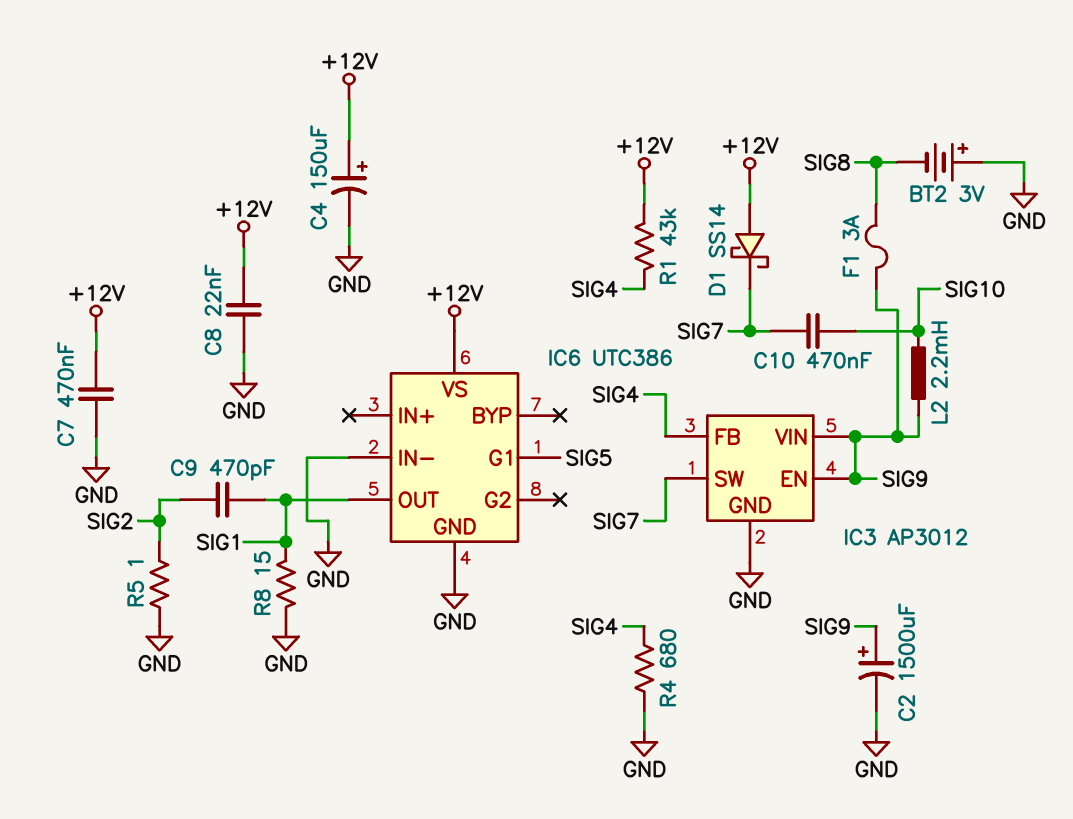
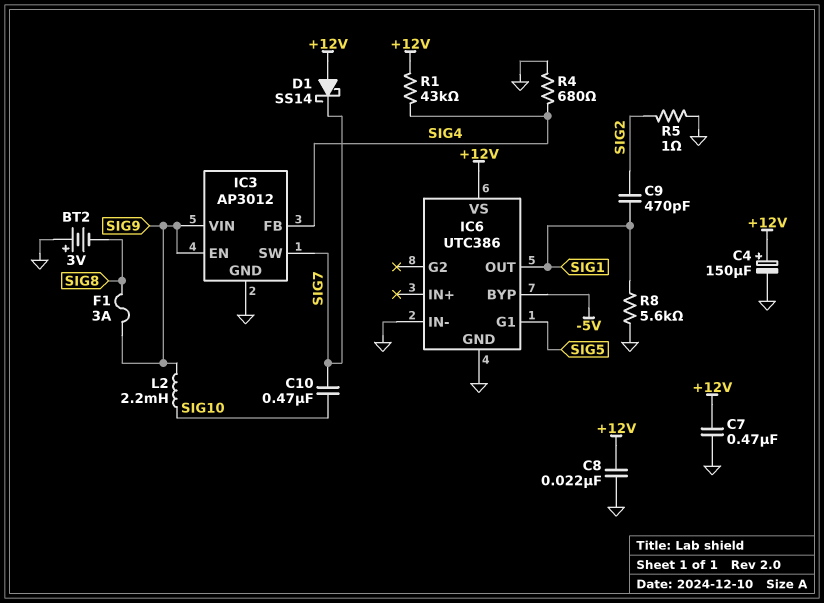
C2: 1500uF (plus SIG9, minus GND) -> none
IC6 pin BYP: none -> -5V
R8: 15 (GND, SIG1) -> 5.6k (GND, SIG1)

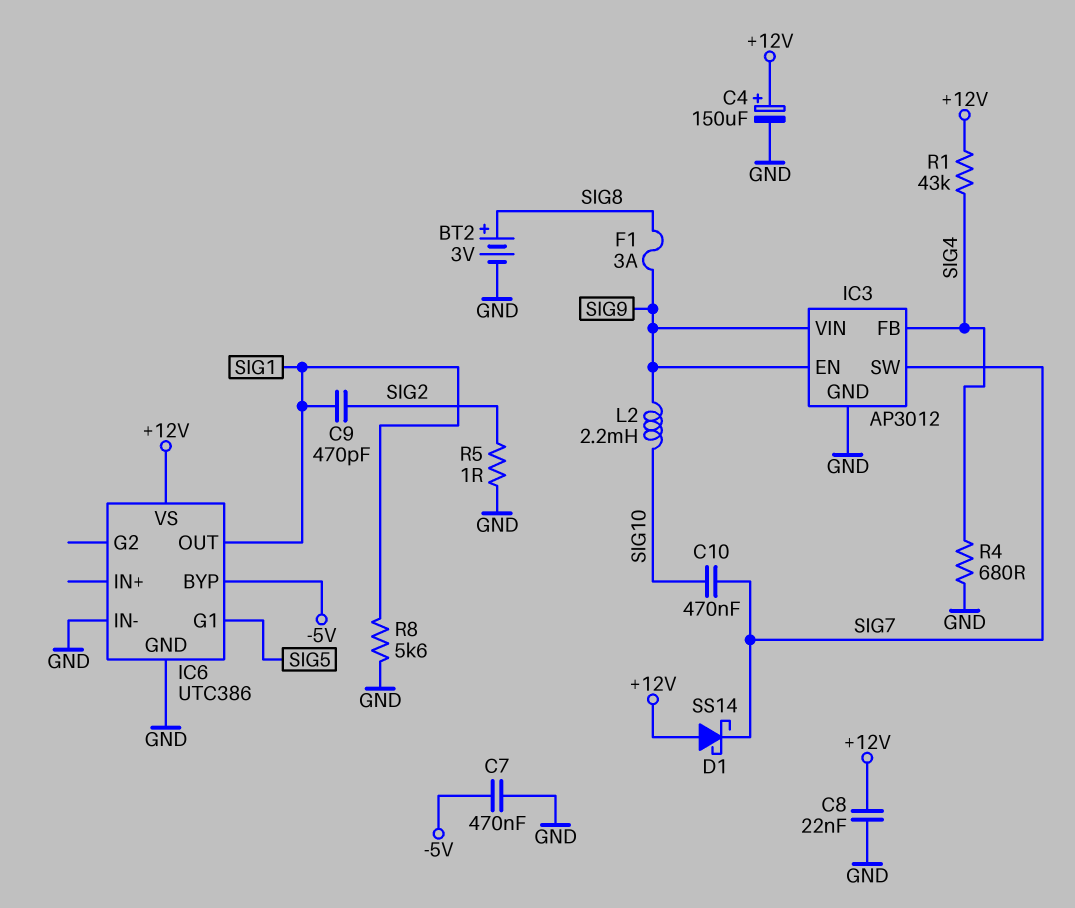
BT2: 3V (plus GND, minus SIG8) -> 3V (plus SIG8, minus GND)
C7: 470nF (+12V, GND) -> 470nF (-5V, GND)

